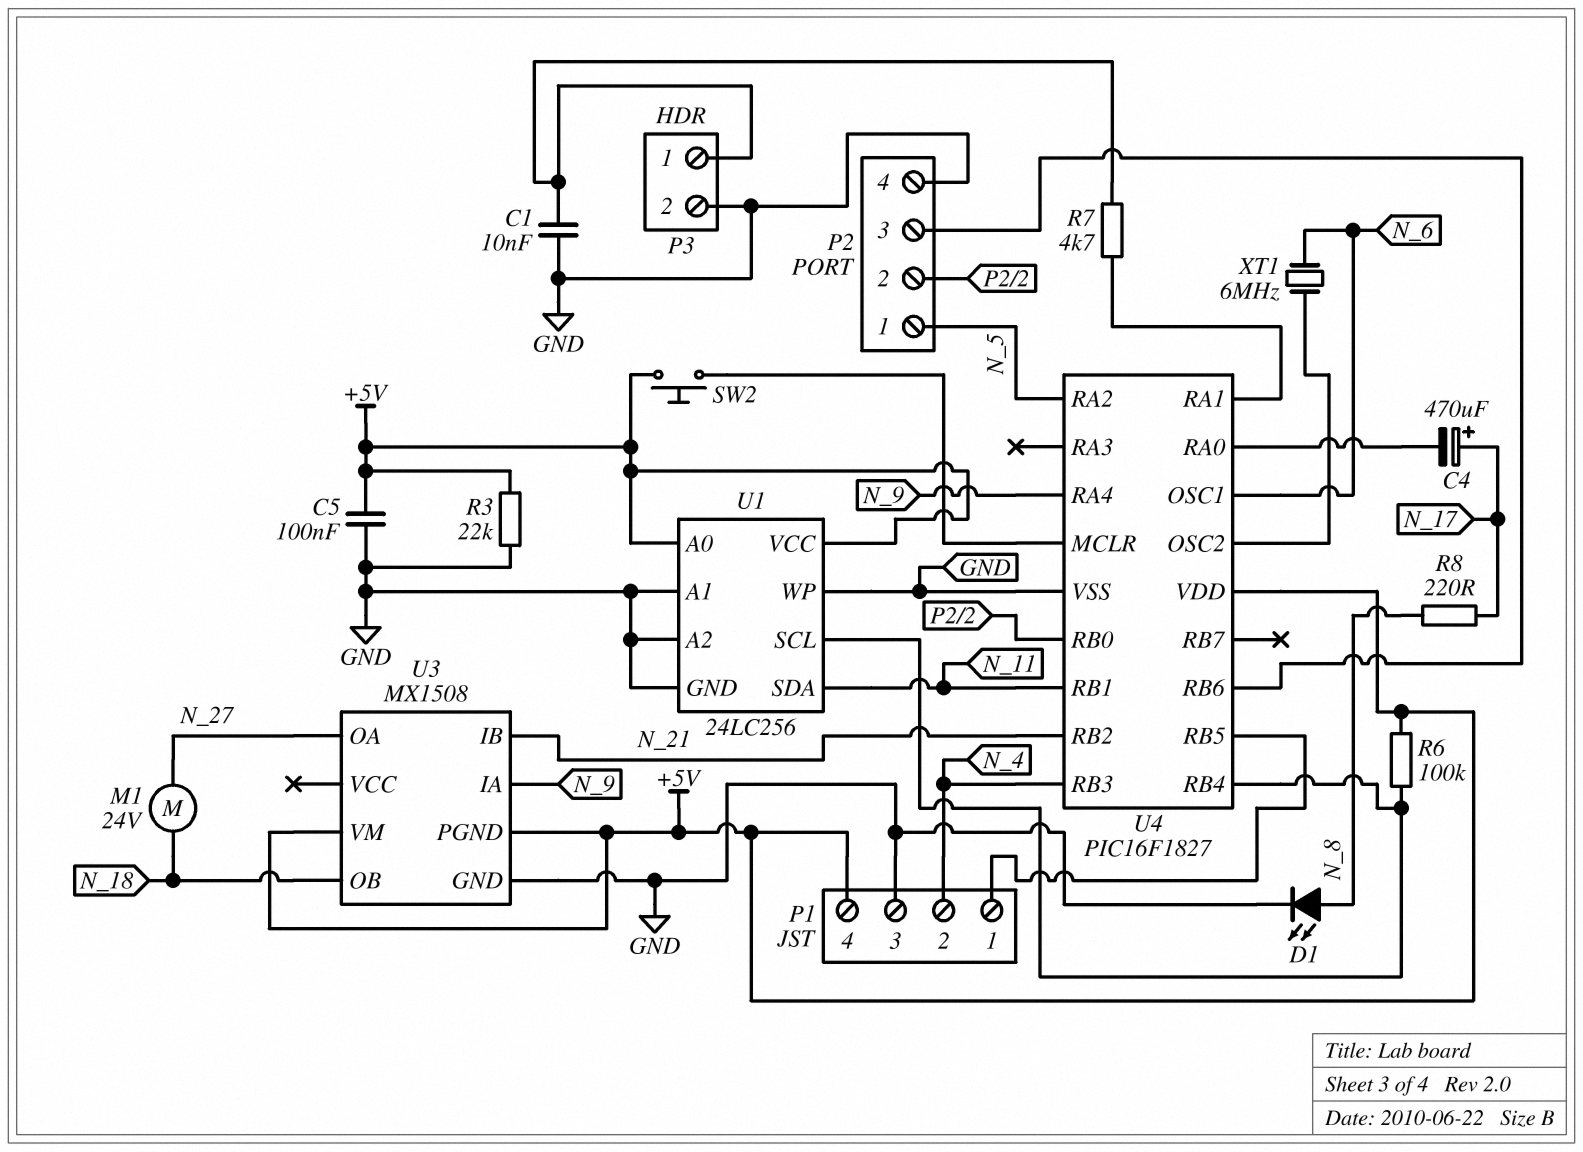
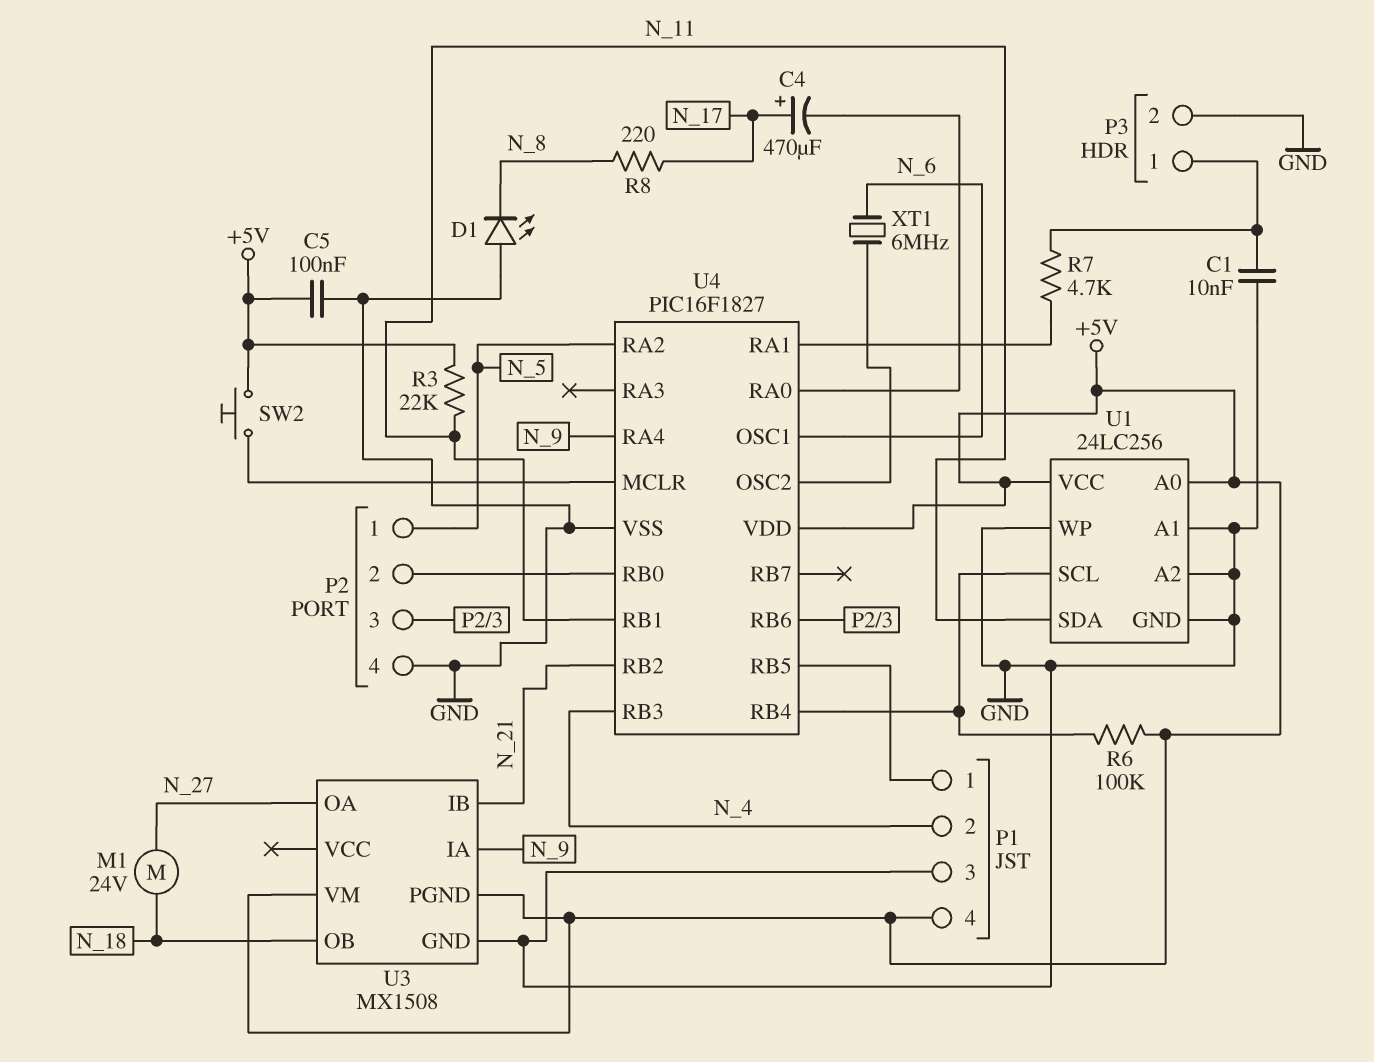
D1: LED (A N_8, K GND) -> LED (A GND, K N_8)
R3: 22k (+5V, GND) -> 22k (+5V, N_11)

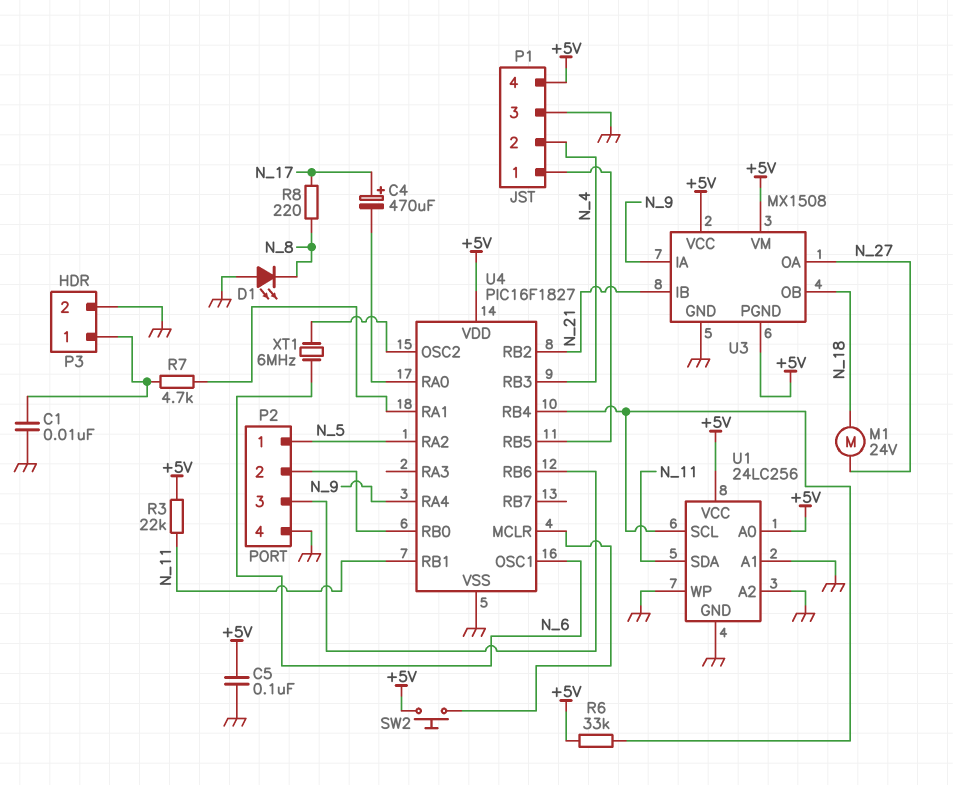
R6: 100k (+5V, U1/SCL) -> 33k (+5V, U1/SCL)
U3 pin VCC: none -> +5V

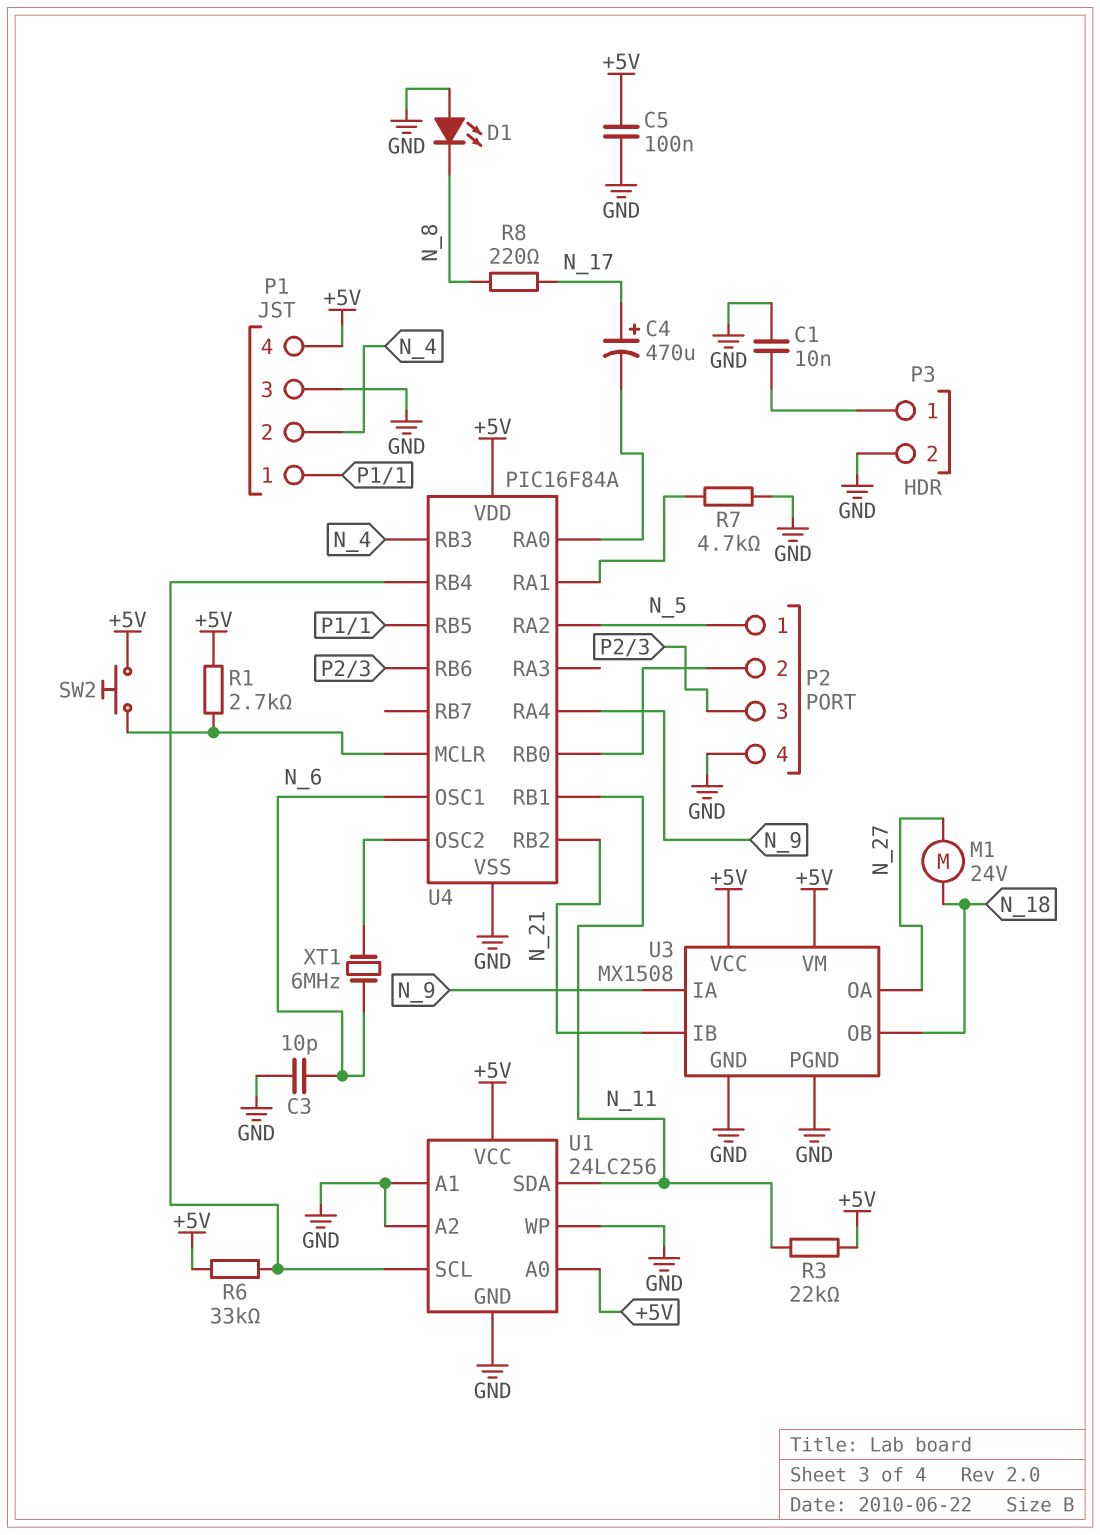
C3: none -> 10pF (GND, N_6)
R1: none -> 2.7k (+5V, U4/MCLR)
R7: 4.7k (P3/1, U4/RA1) -> 4.7k (GND, U4/RA1)
U3 pin PGND: +5V -> GND
U4: PIC16F1827 -> PIC16F84A

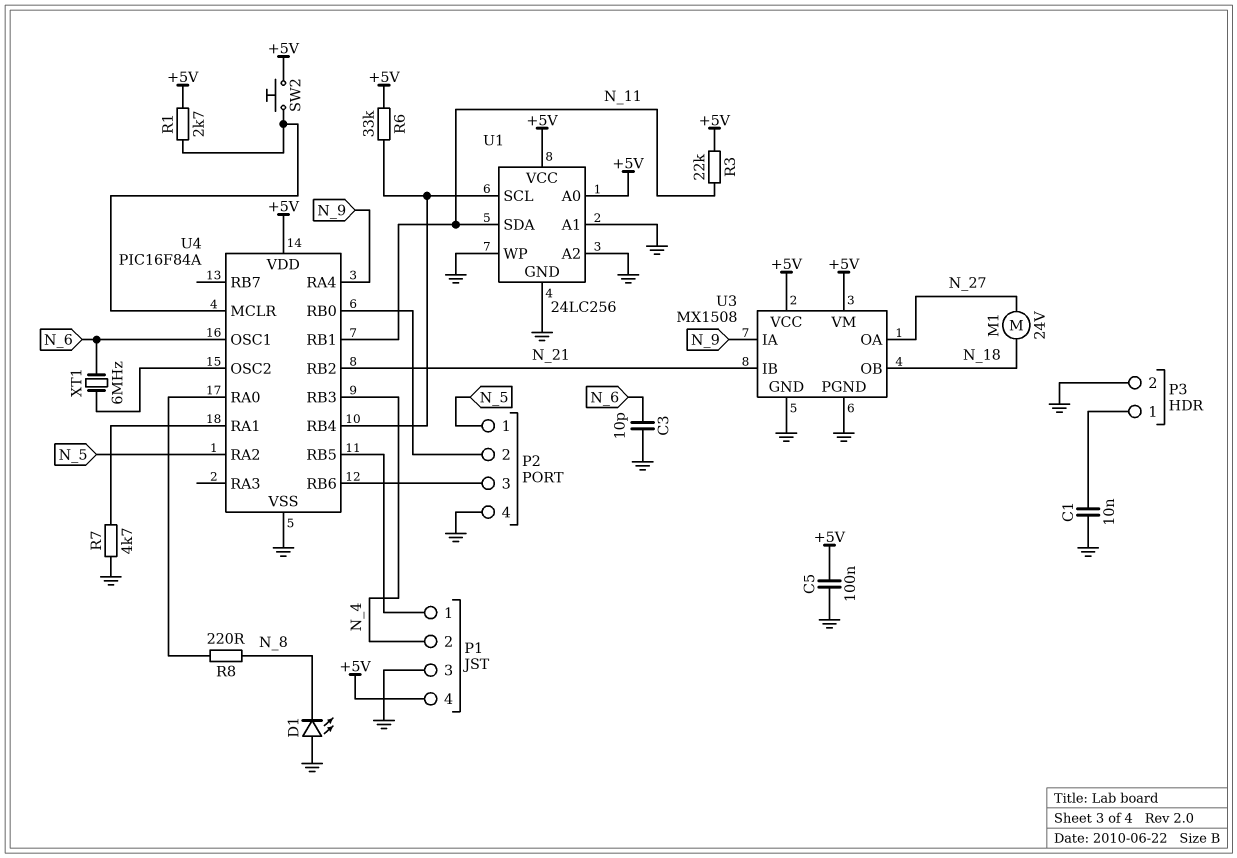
C4: 470uF (plus N_17, minus U4/RA0) -> none
R8: 220 (N_8, N_17) -> 220 (N_8, U4/RA0)

